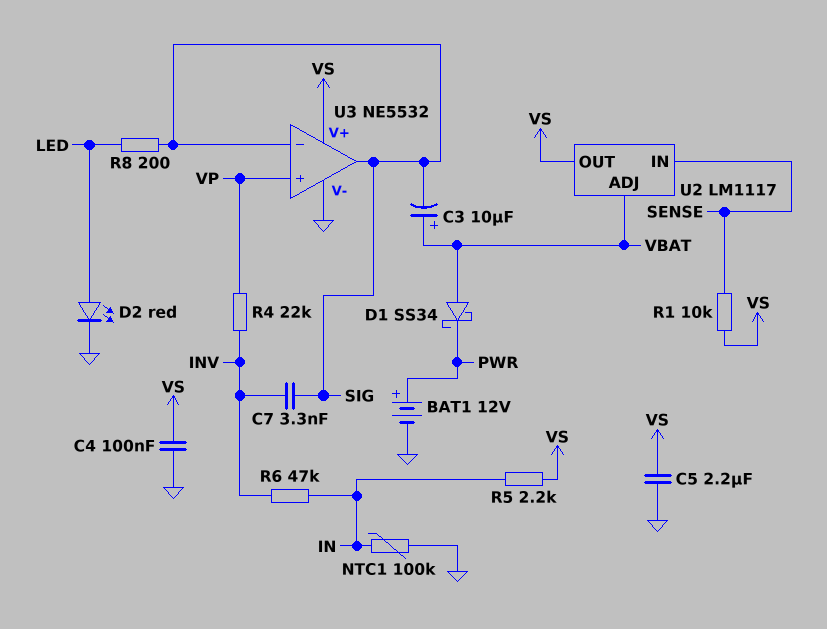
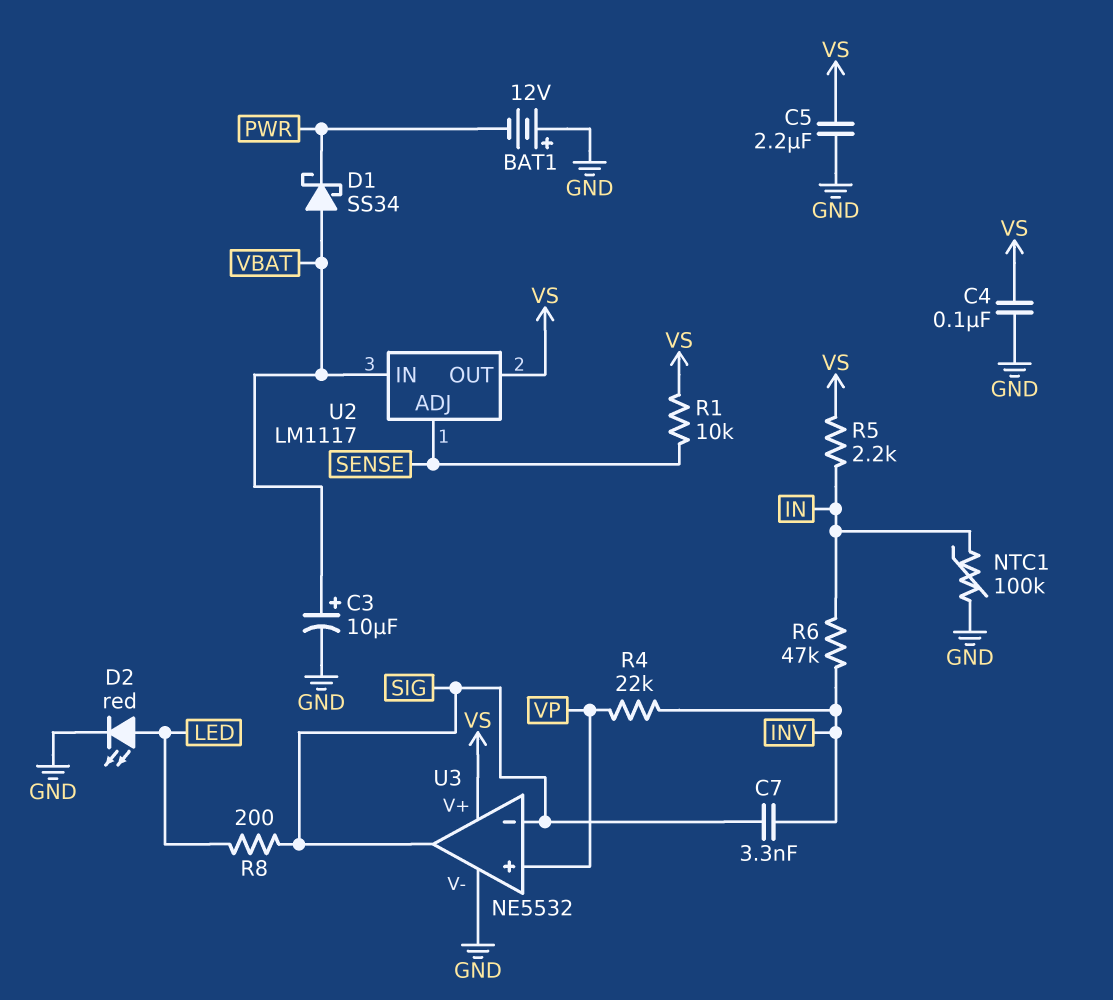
BAT1: 12V (plus PWR, minus GND) -> 12V (plus GND, minus PWR)
C3: 10uF (plus VBAT, minus SIG) -> 10uF (plus VBAT, minus GND)
U2 pin ADJ: VBAT -> SENSE
U2 pin IN: SENSE -> VBAT

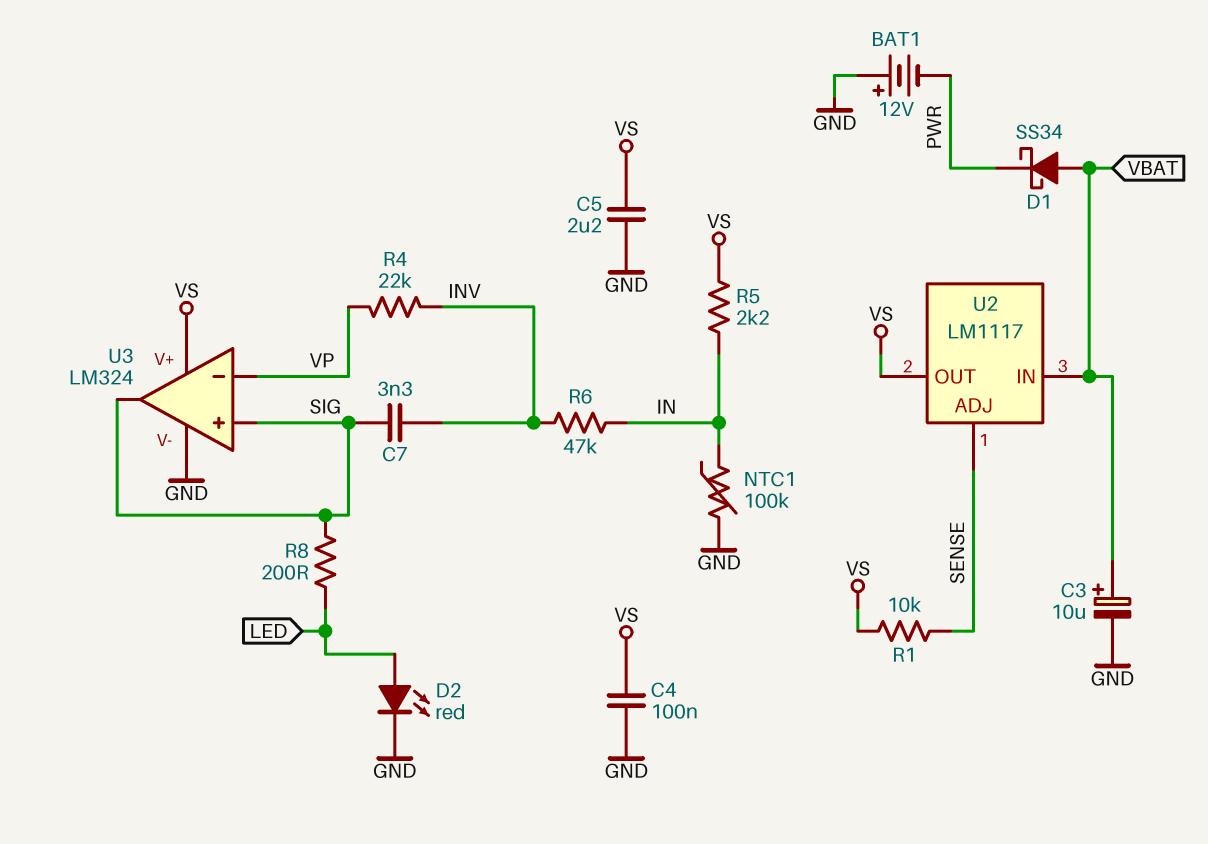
U3: NE5532 -> LM324
U3 pin in+: VP -> SIG
U3 pin in-: SIG -> VP

